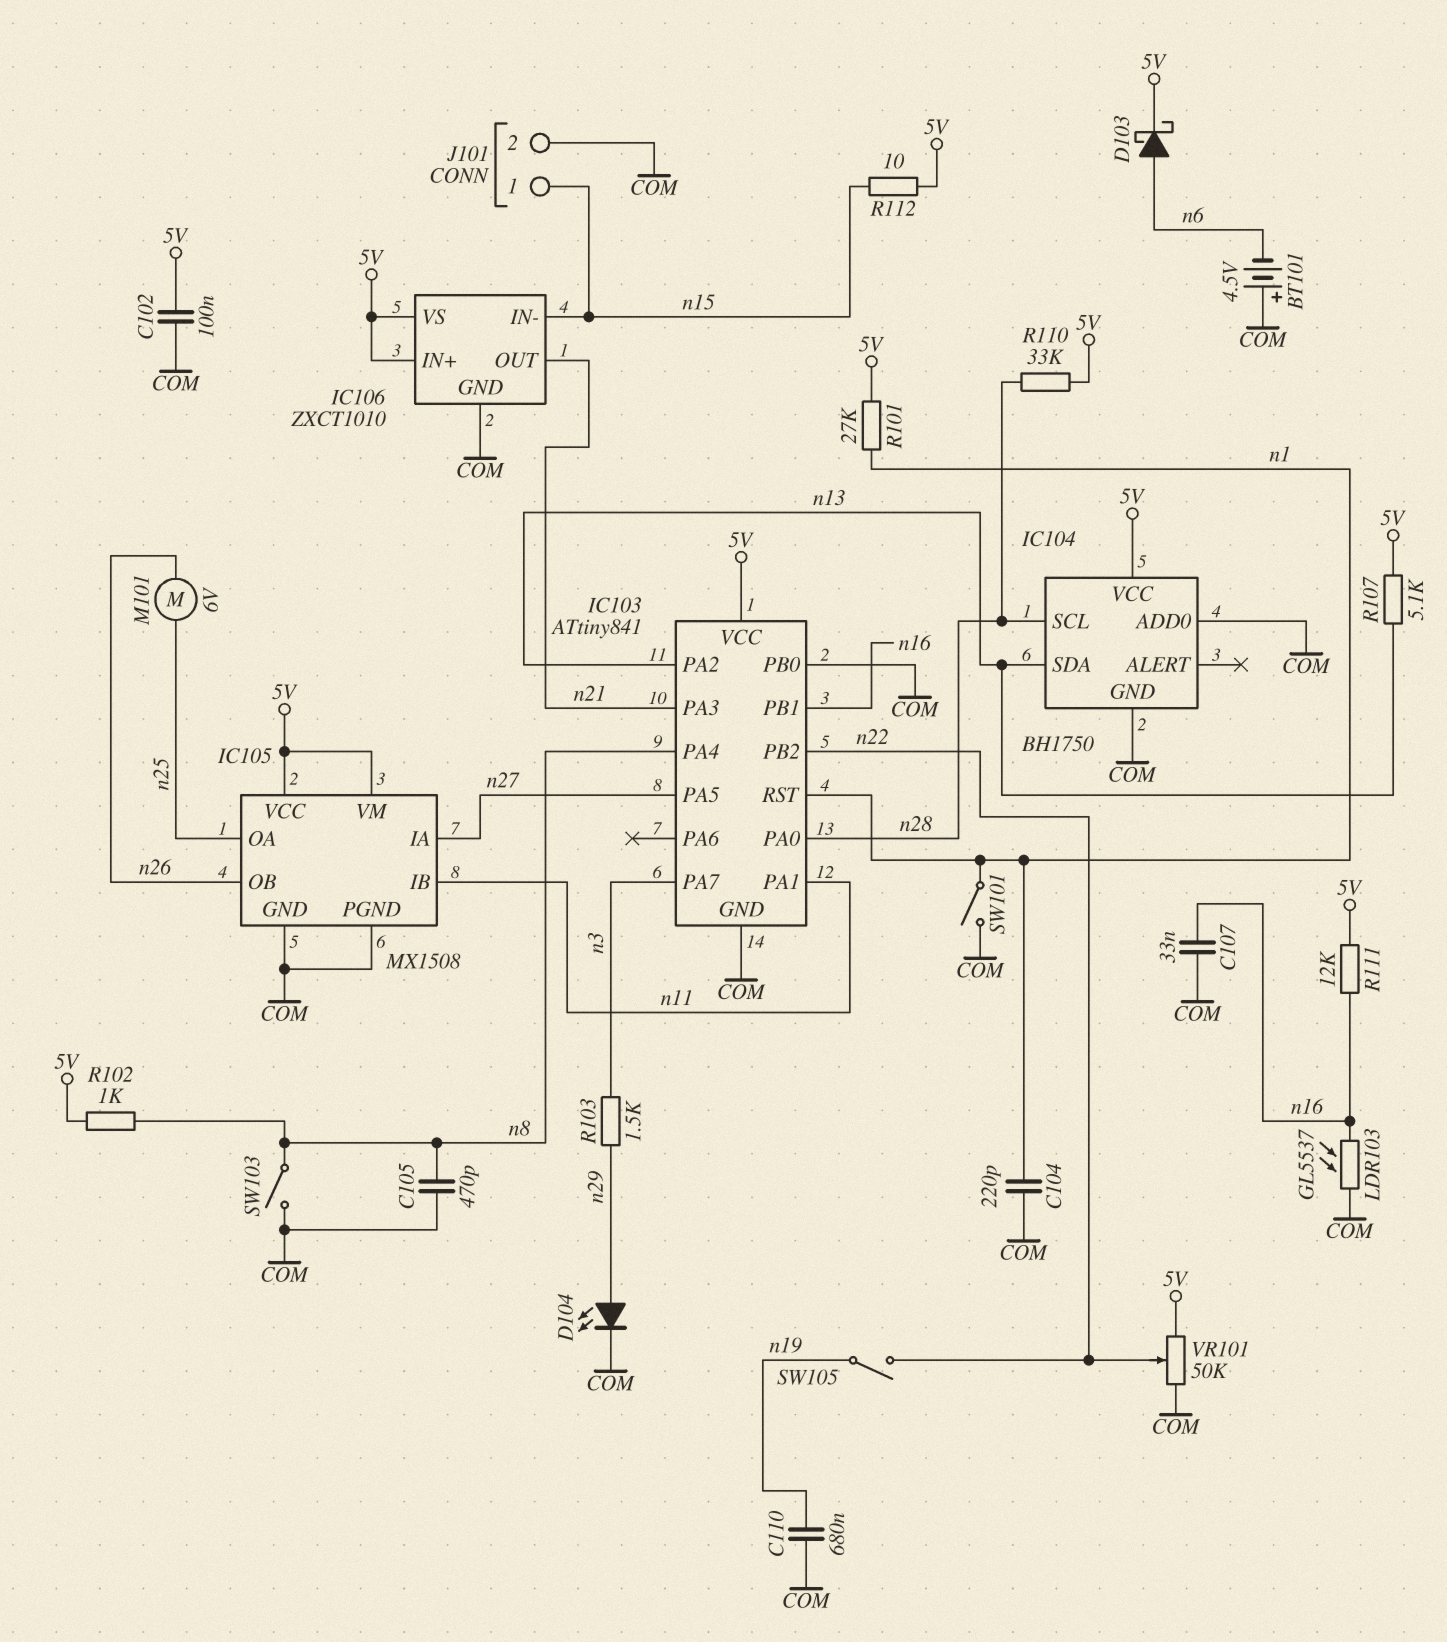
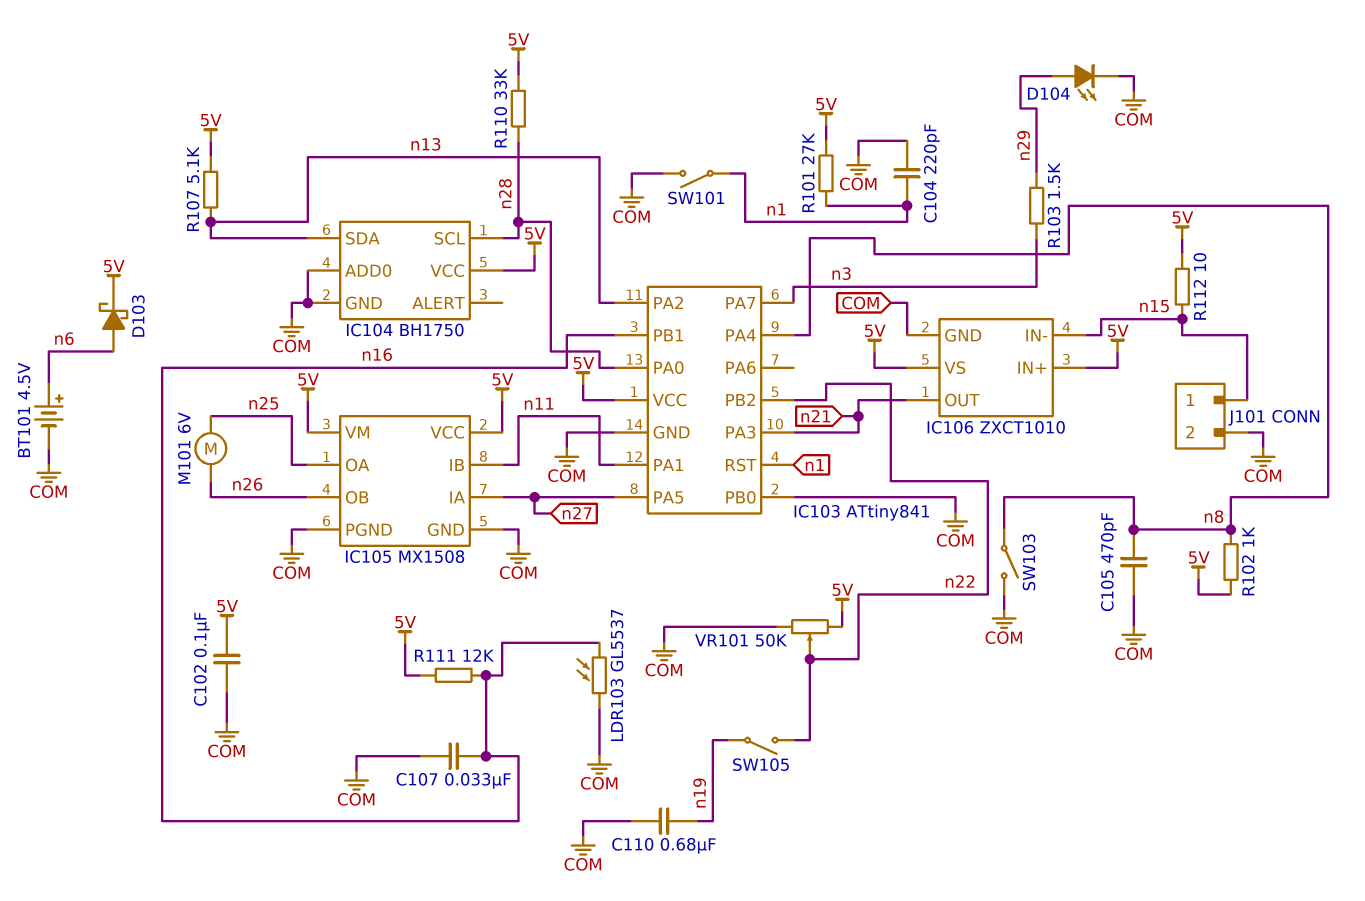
BT101: 4.5V (plus COM, minus n6) -> 4.5V (plus n6, minus COM)

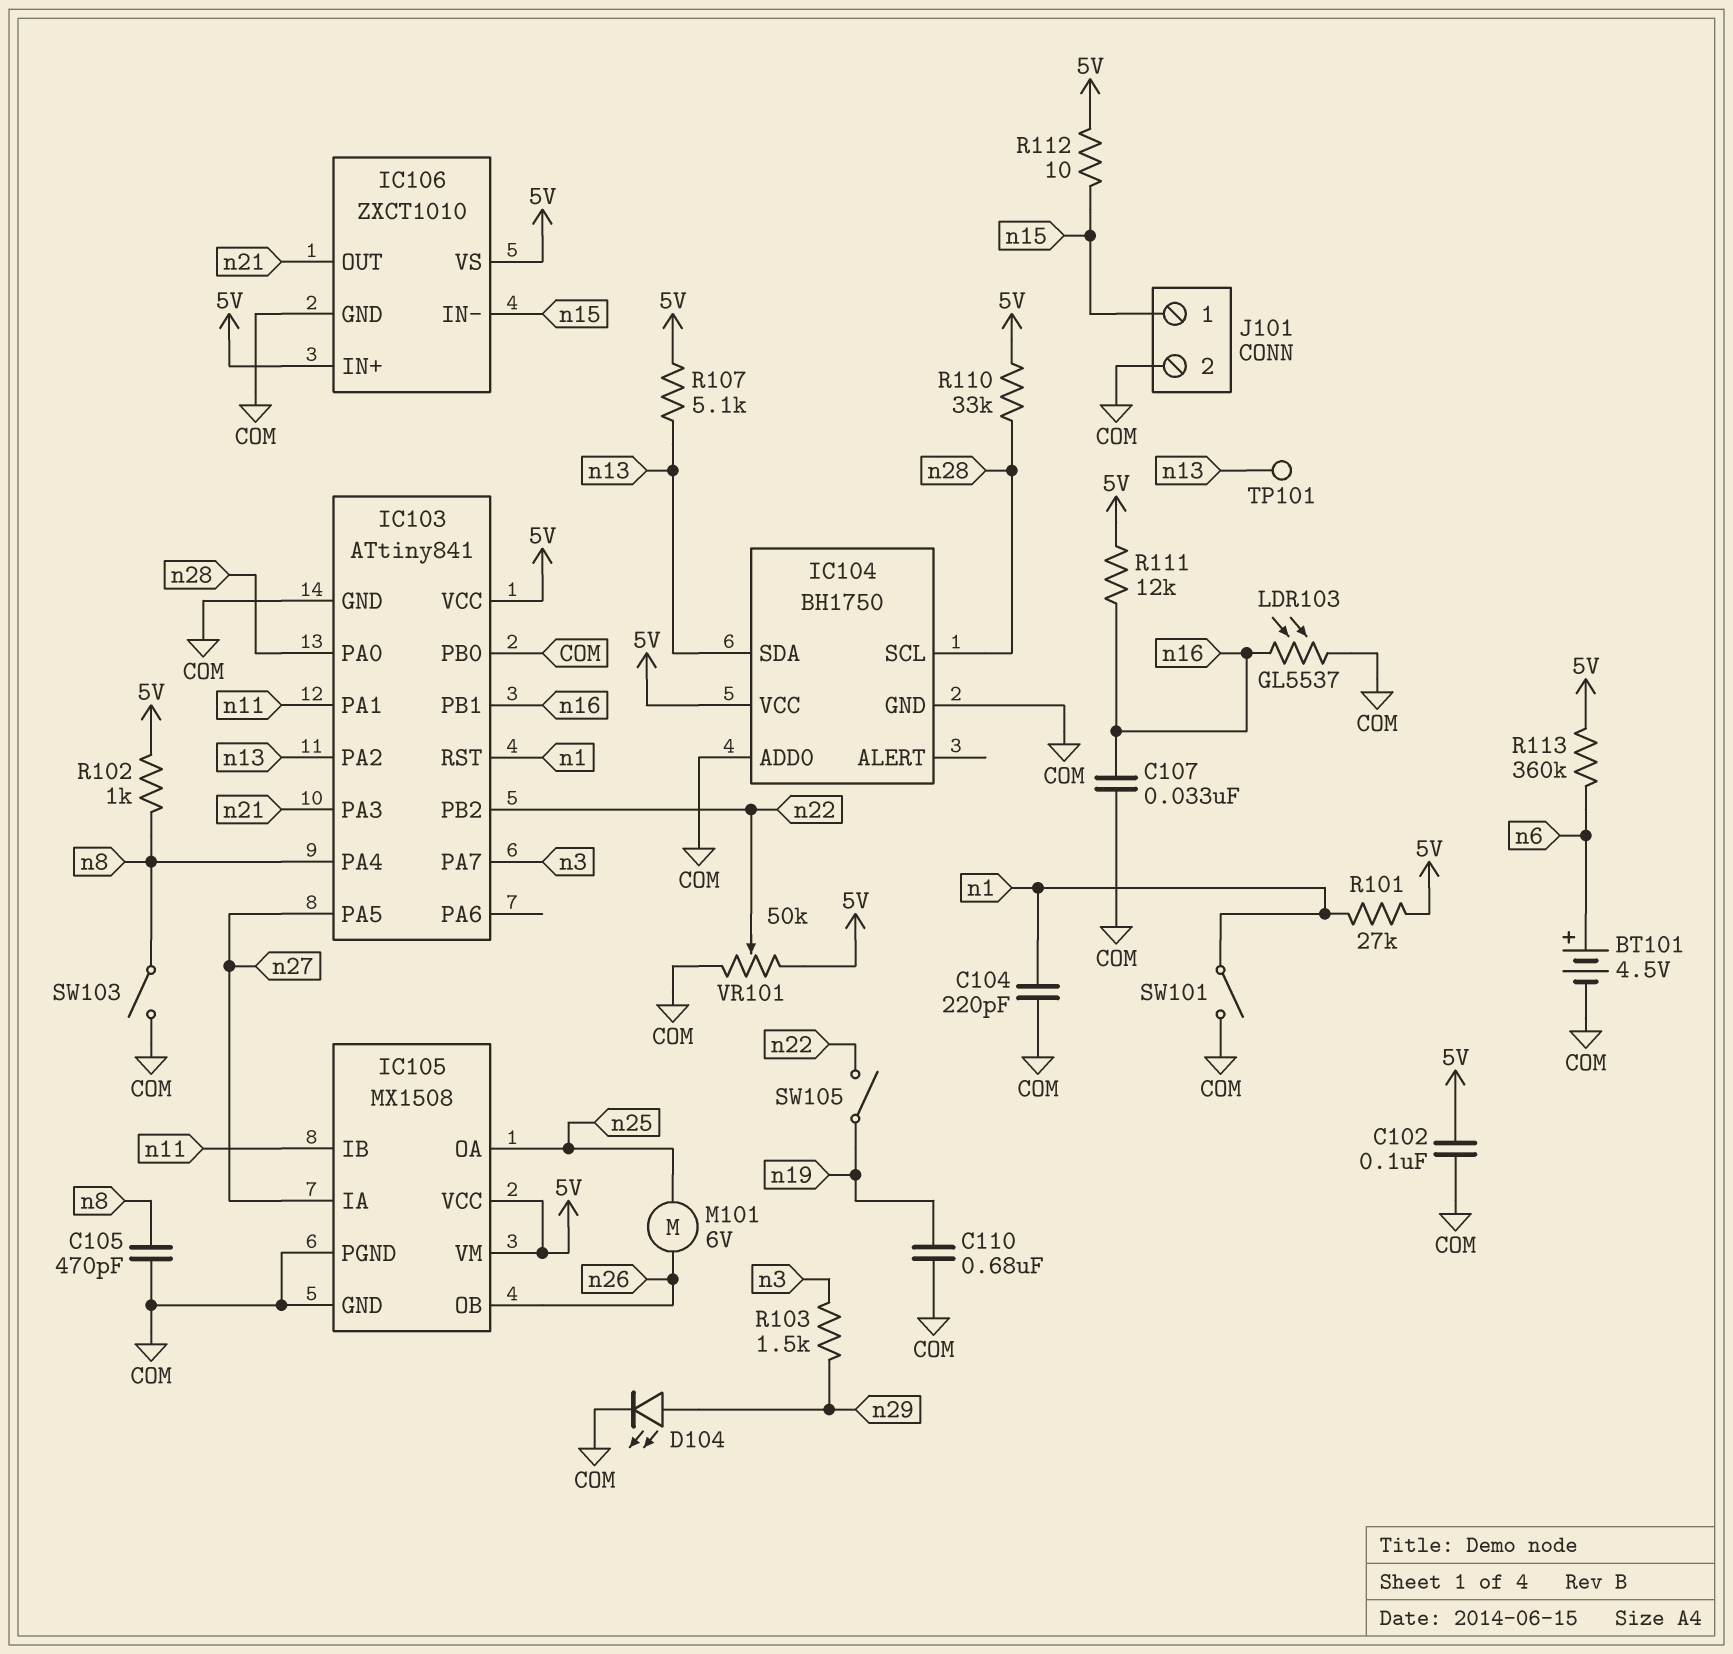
D103: schottky (A n6, K 5V) -> none
R113: none -> 360k (5V, n6)
TP101: none -> test point (n13)

